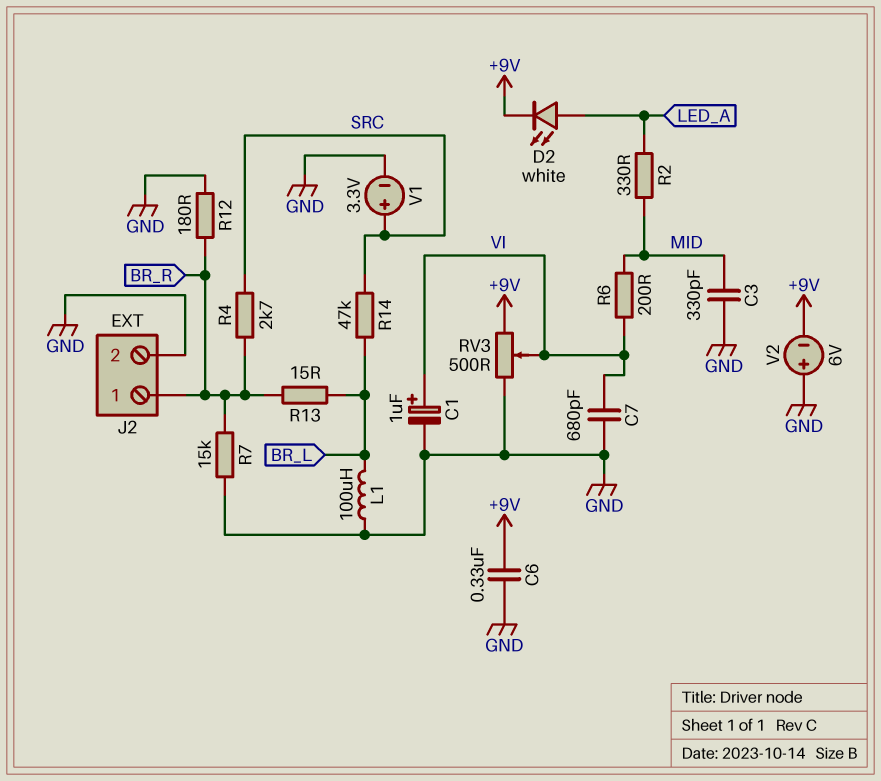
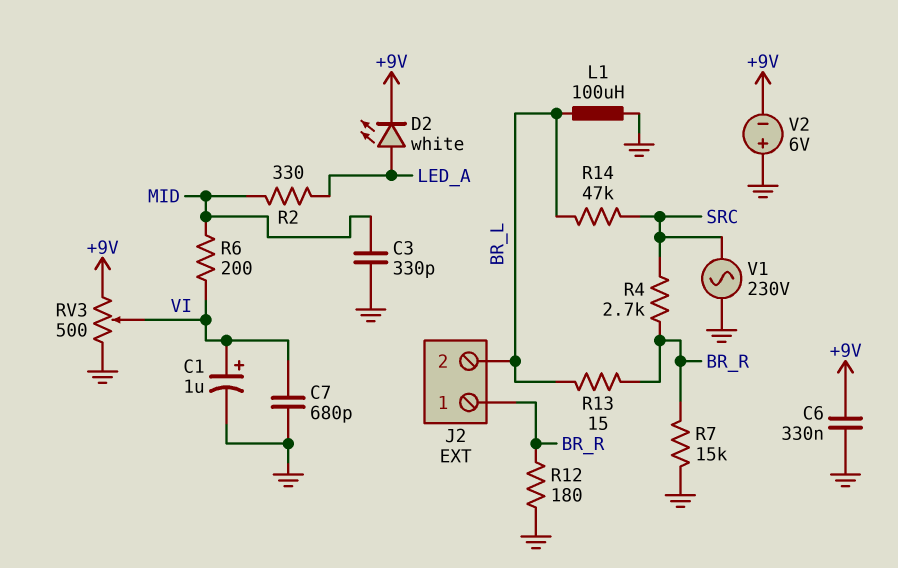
J2 pin 2: GND -> BR_L
V1: 3.3V (plus SRC, minus GND) -> AC 230V (GND, SRC)

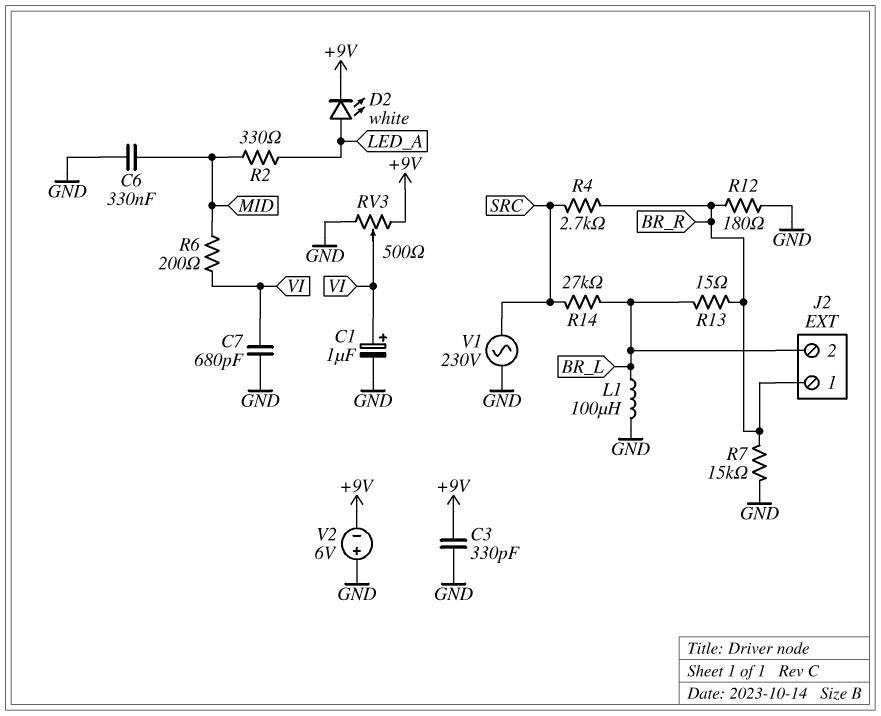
C3: 330pF (GND, MID) -> 330pF (+9V, GND)
C6: 330nF (+9V, GND) -> 330nF (GND, MID)
R14: 47k (BR_L, SRC) -> 27k (BR_L, SRC)

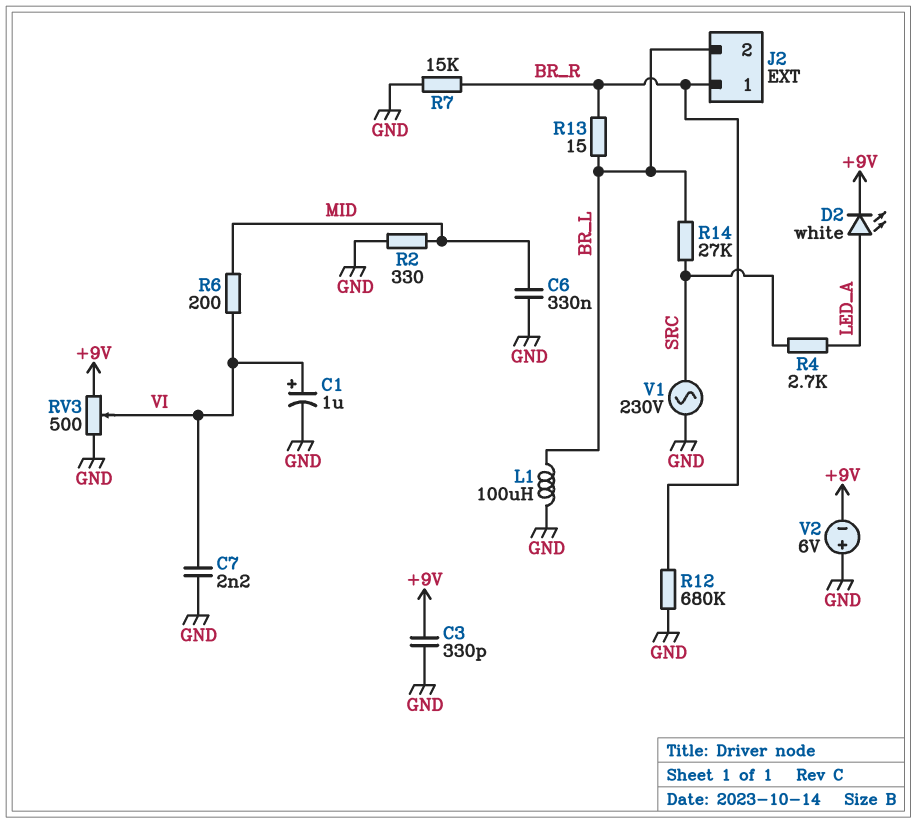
C7: 680pF (GND, VI) -> 2.2nF (GND, VI)
R2: 330 (LED_A, MID) -> 330 (GND, MID)
R4: 2.7k (BR_R, SRC) -> 2.7k (LED_A, SRC)
R12: 180 (BR_R, GND) -> 680k (BR_R, GND)

